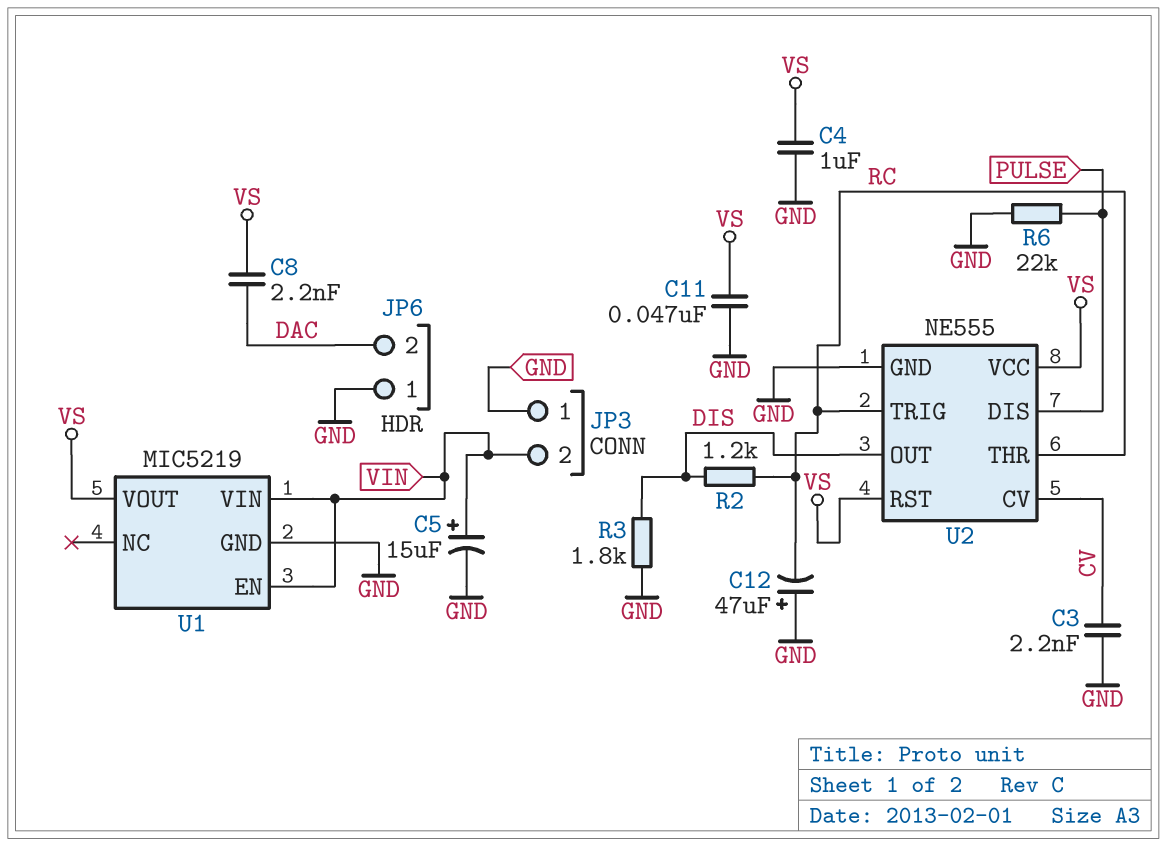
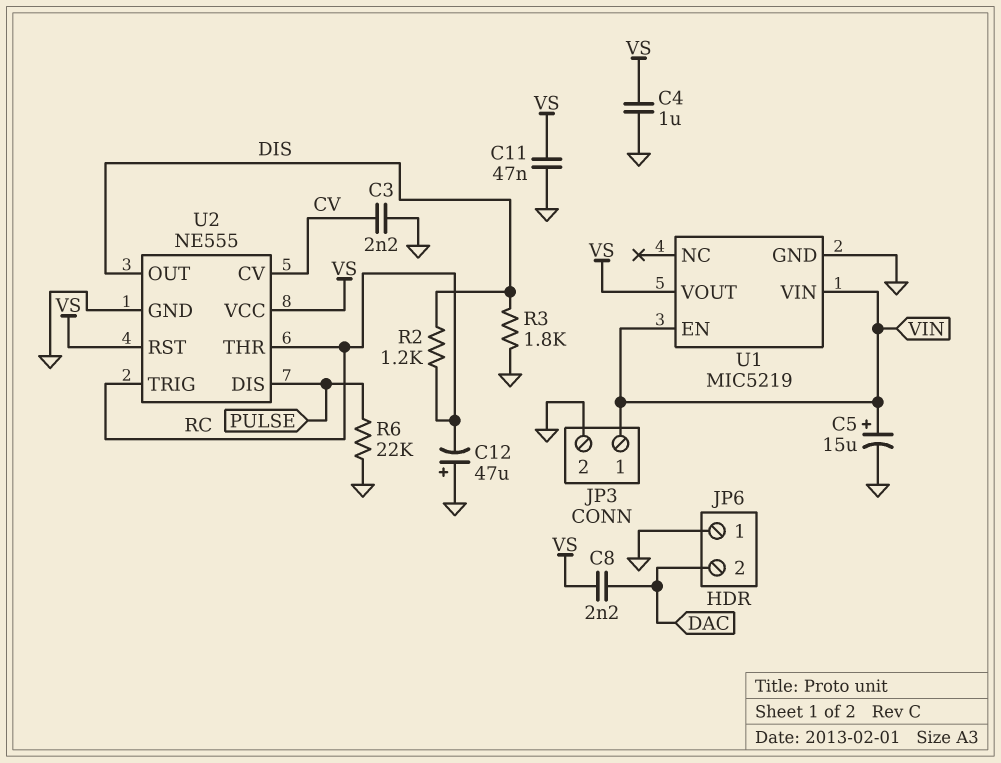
JP3 pin 1: GND -> VIN
JP3 pin 2: VIN -> GND

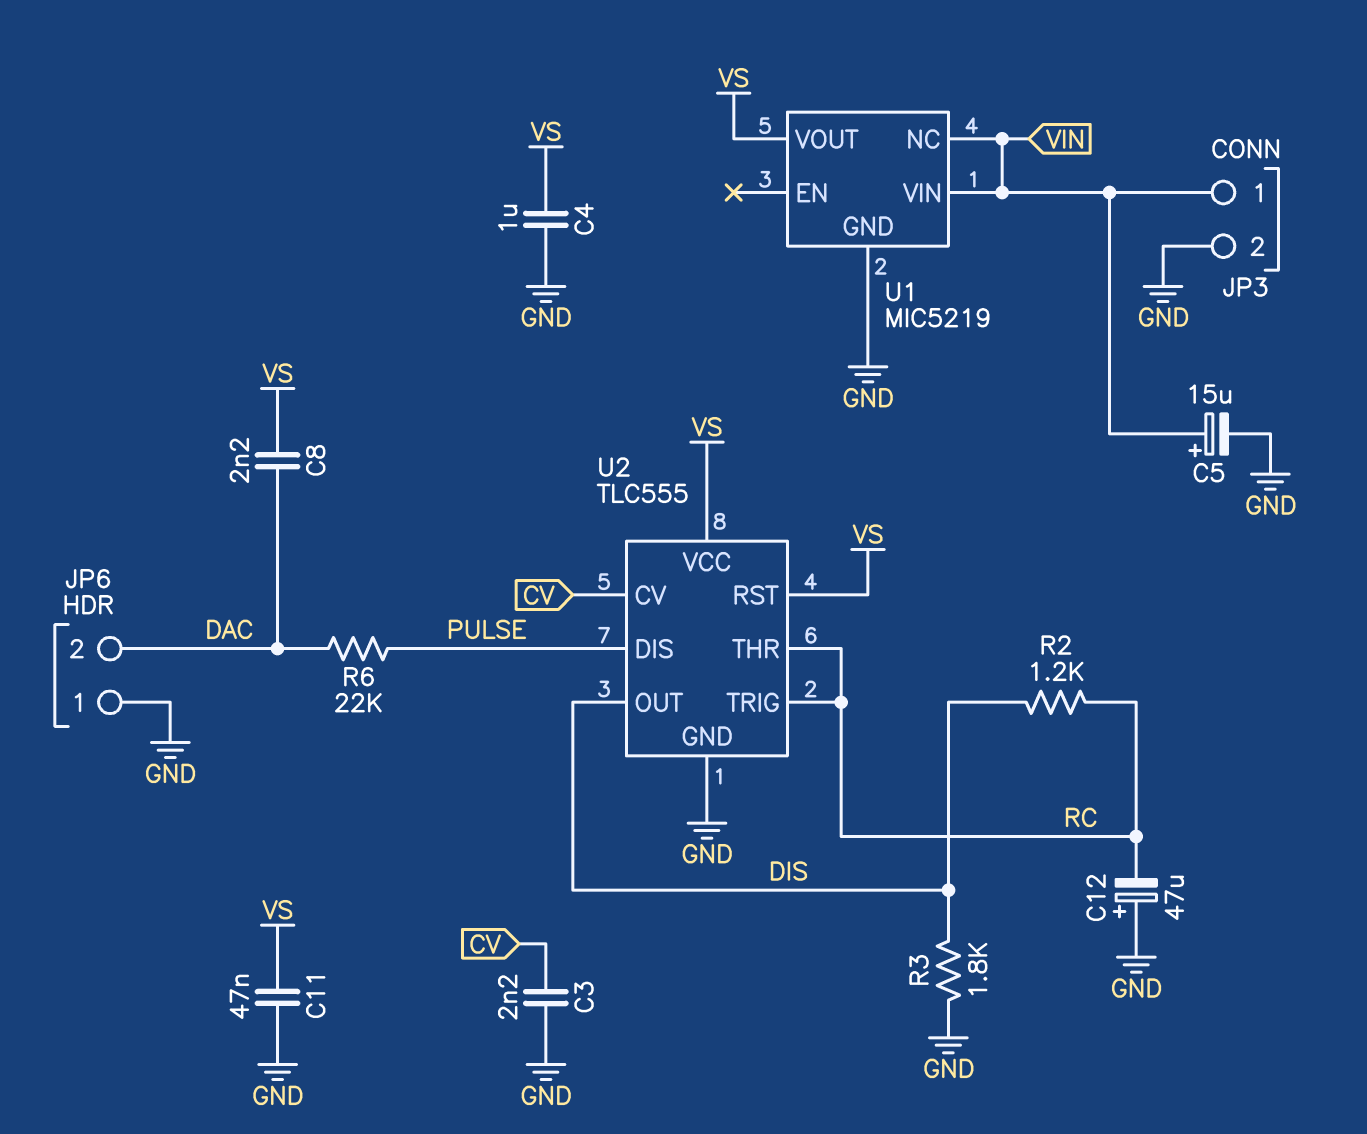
R6: 22k (GND, PULSE) -> 22k (DAC, PULSE)
U1 pin EN: VIN -> none
U1 pin NC: none -> VIN
U2: NE555 -> TLC555

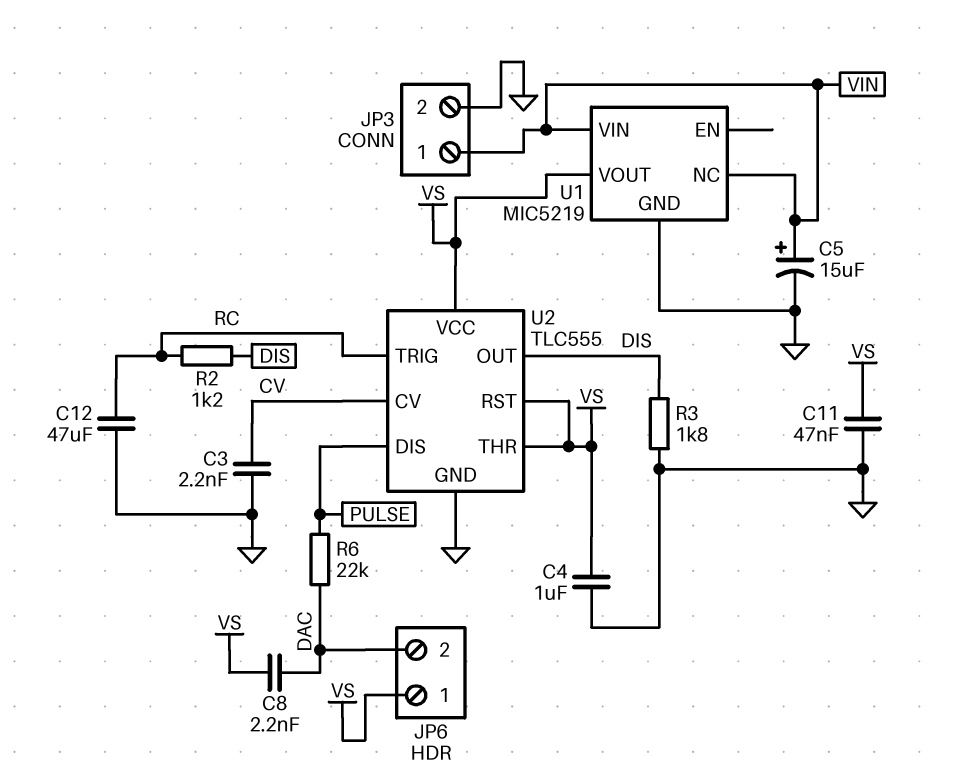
C12: 47uF (plus GND, minus RC) -> 47uF (GND, RC)
JP6 pin 1: GND -> VS
U2 pin THR: RC -> VS

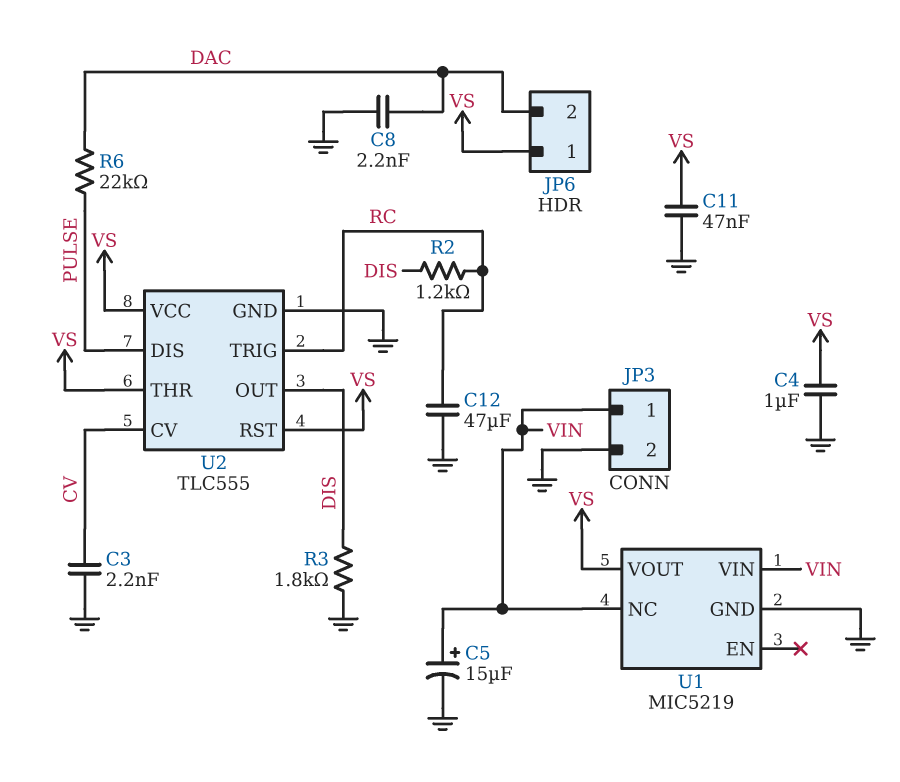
C8: 2.2nF (DAC, VS) -> 2.2nF (DAC, GND)

